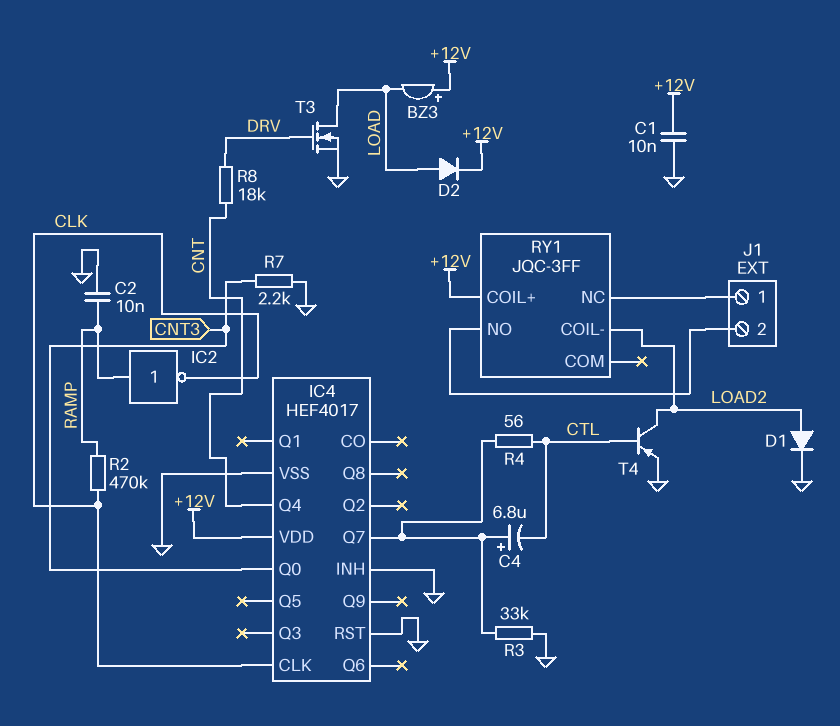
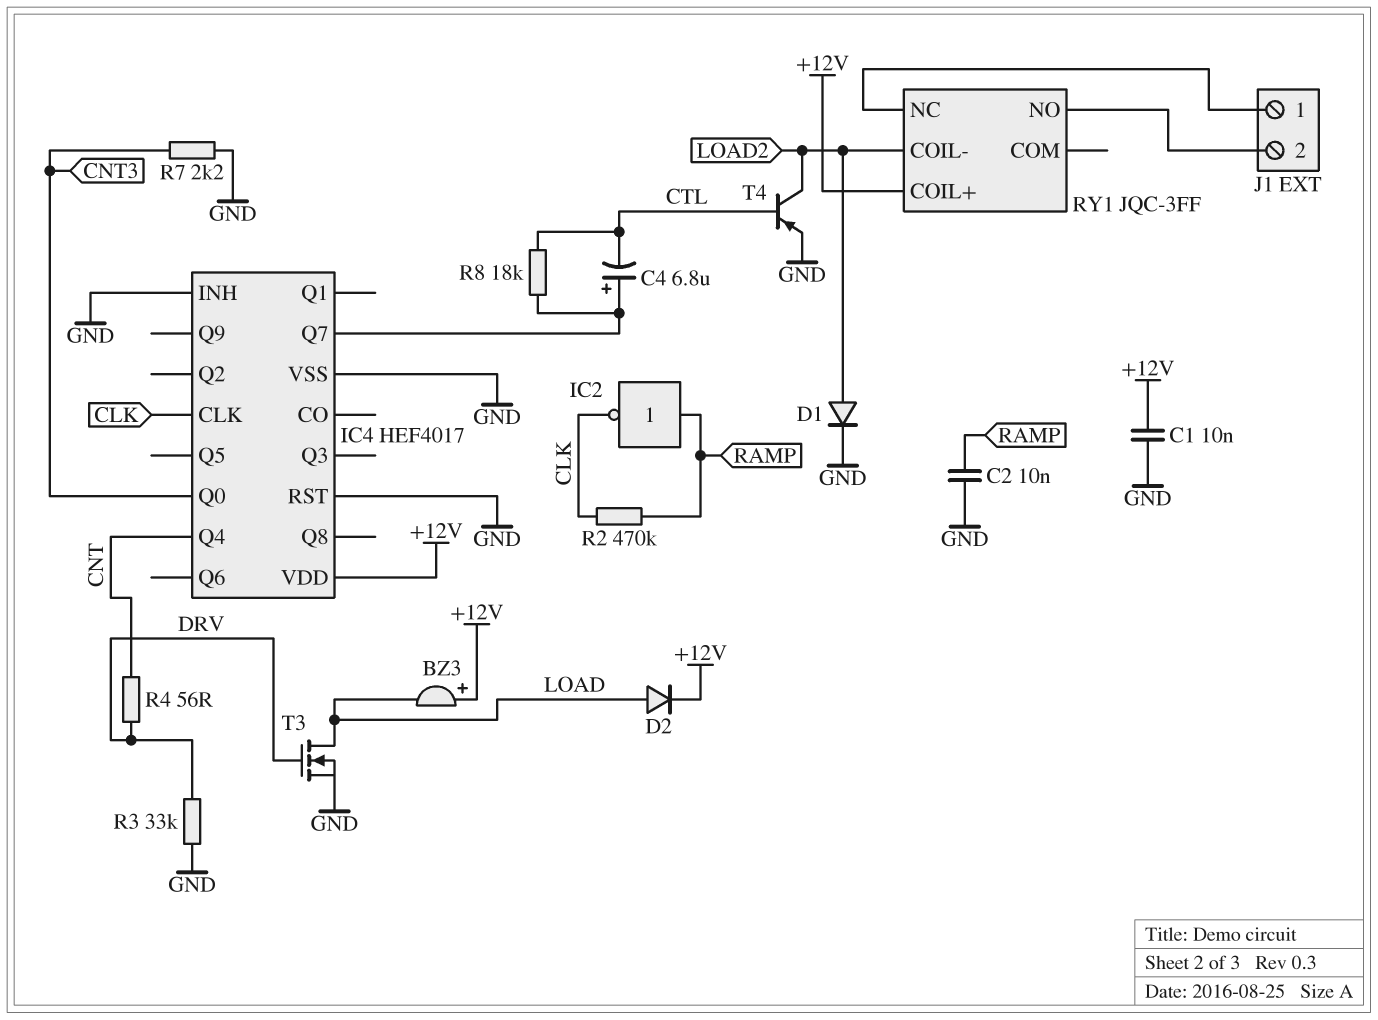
R3: 33k (GND, IC4/Q7) -> 33k (DRV, GND)
R4: 56 (CTL, IC4/Q7) -> 56 (CNT, DRV)
R8: 18k (CNT, DRV) -> 18k (CTL, IC4/Q7)

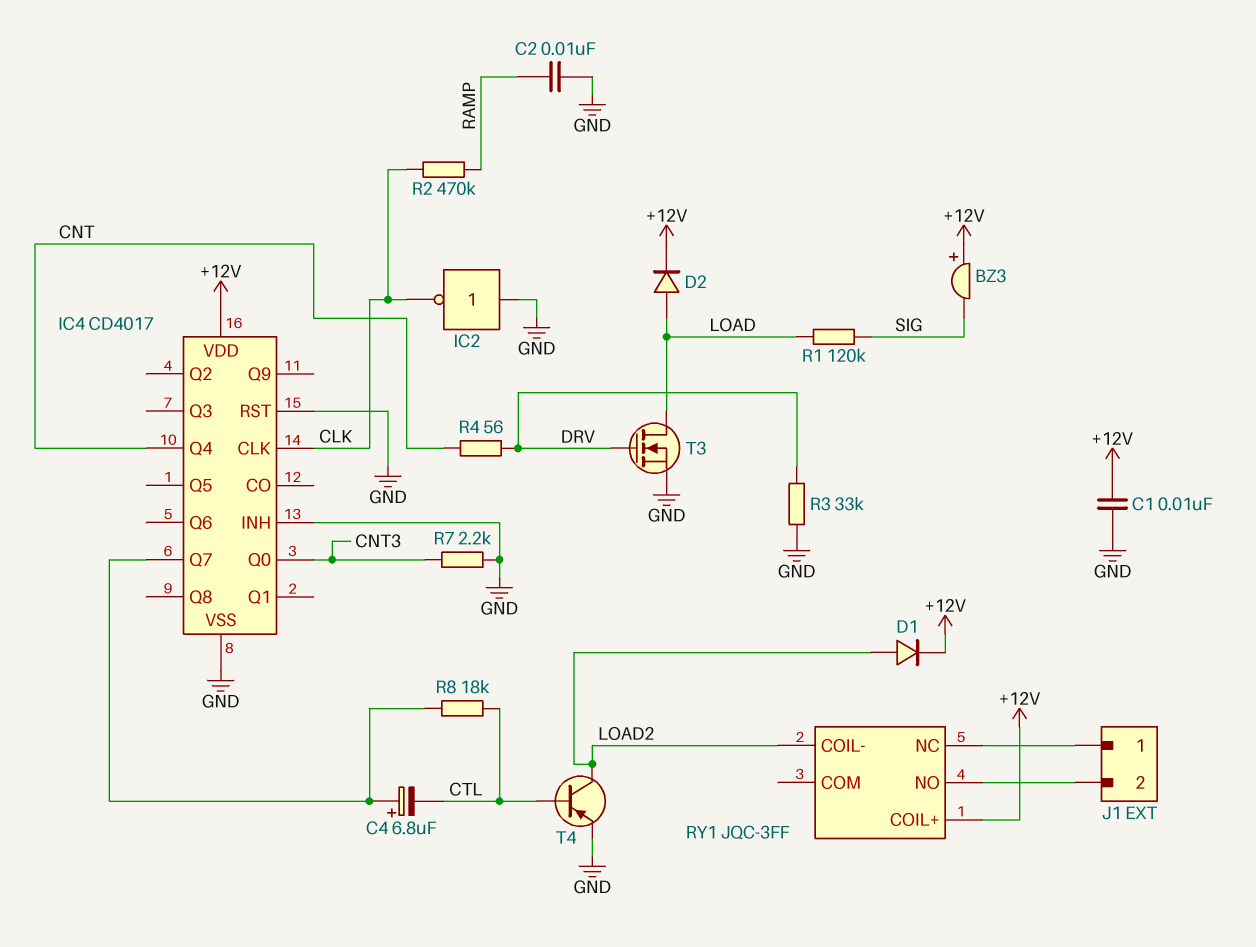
BZ3: buzzer (plus +12V, minus LOAD) -> buzzer (plus +12V, minus SIG)
D1: diode (A LOAD2, K GND) -> diode (A LOAD2, K +12V)
IC2: NOT (in RAMP, out CLK) -> NOT (in GND, out CLK)
IC4: HEF4017 -> CD4017
R1: none -> 120k (LOAD, SIG)

